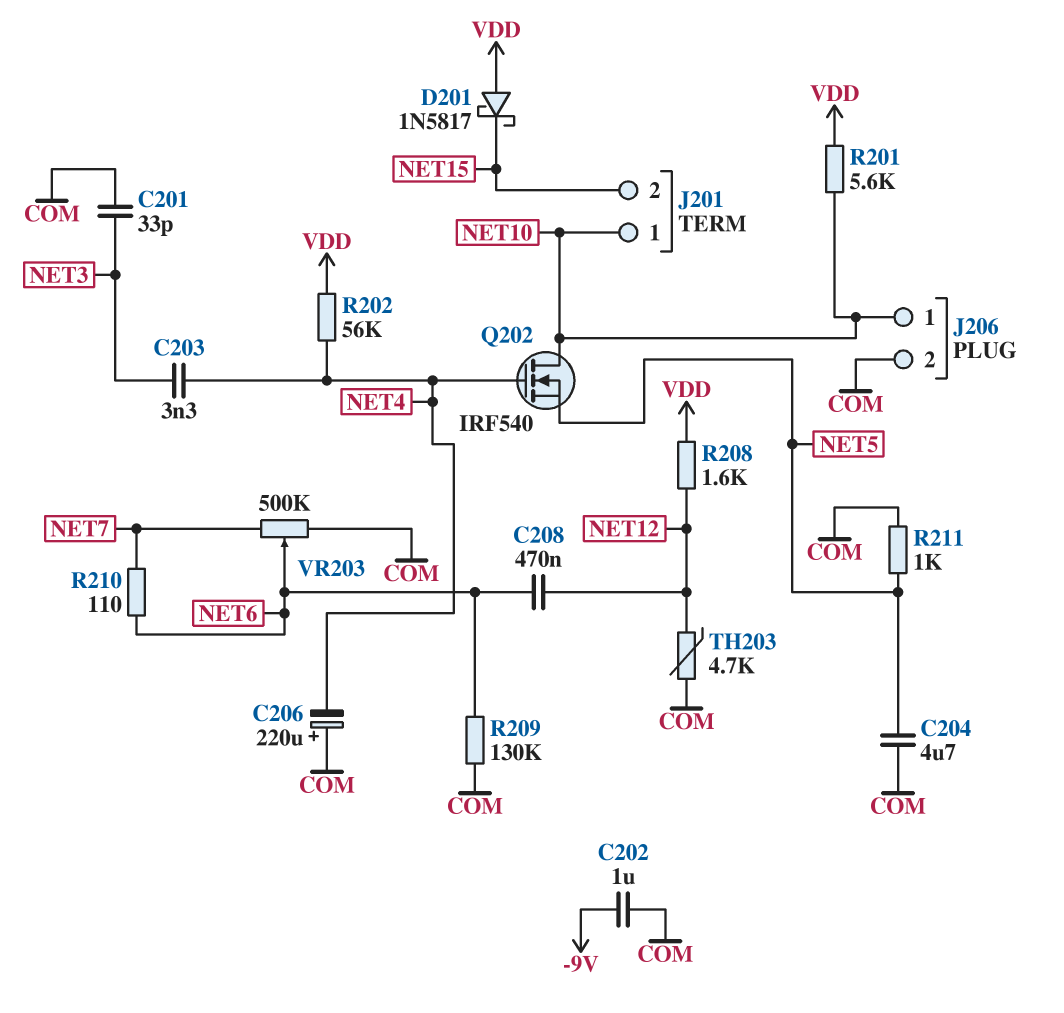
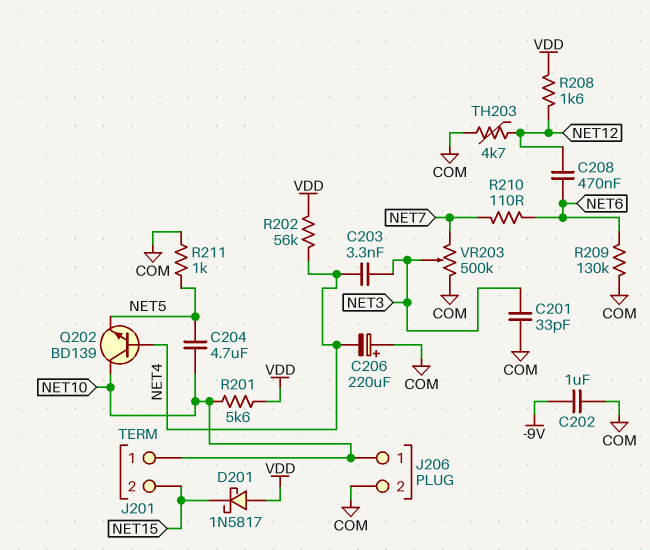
C204: 4.7uF (COM, NET5) -> 4.7uF (NET5, NET10)
Q202: NMOS IRF540 (G NET4, D NET10, S NET5) -> NPN BD139 (B NET4, C NET10, E NET5)
VR203: 500k (COM, NET7, wiper NET6) -> 500k (COM, NET7, wiper NET3)

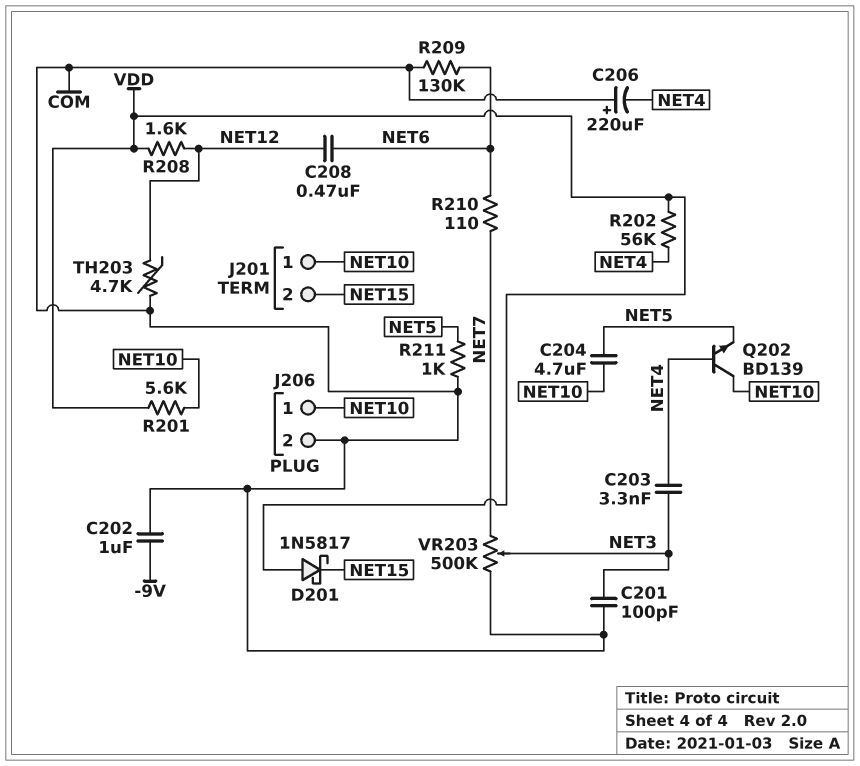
C201: 33pF (COM, NET3) -> 100pF (COM, NET3)

